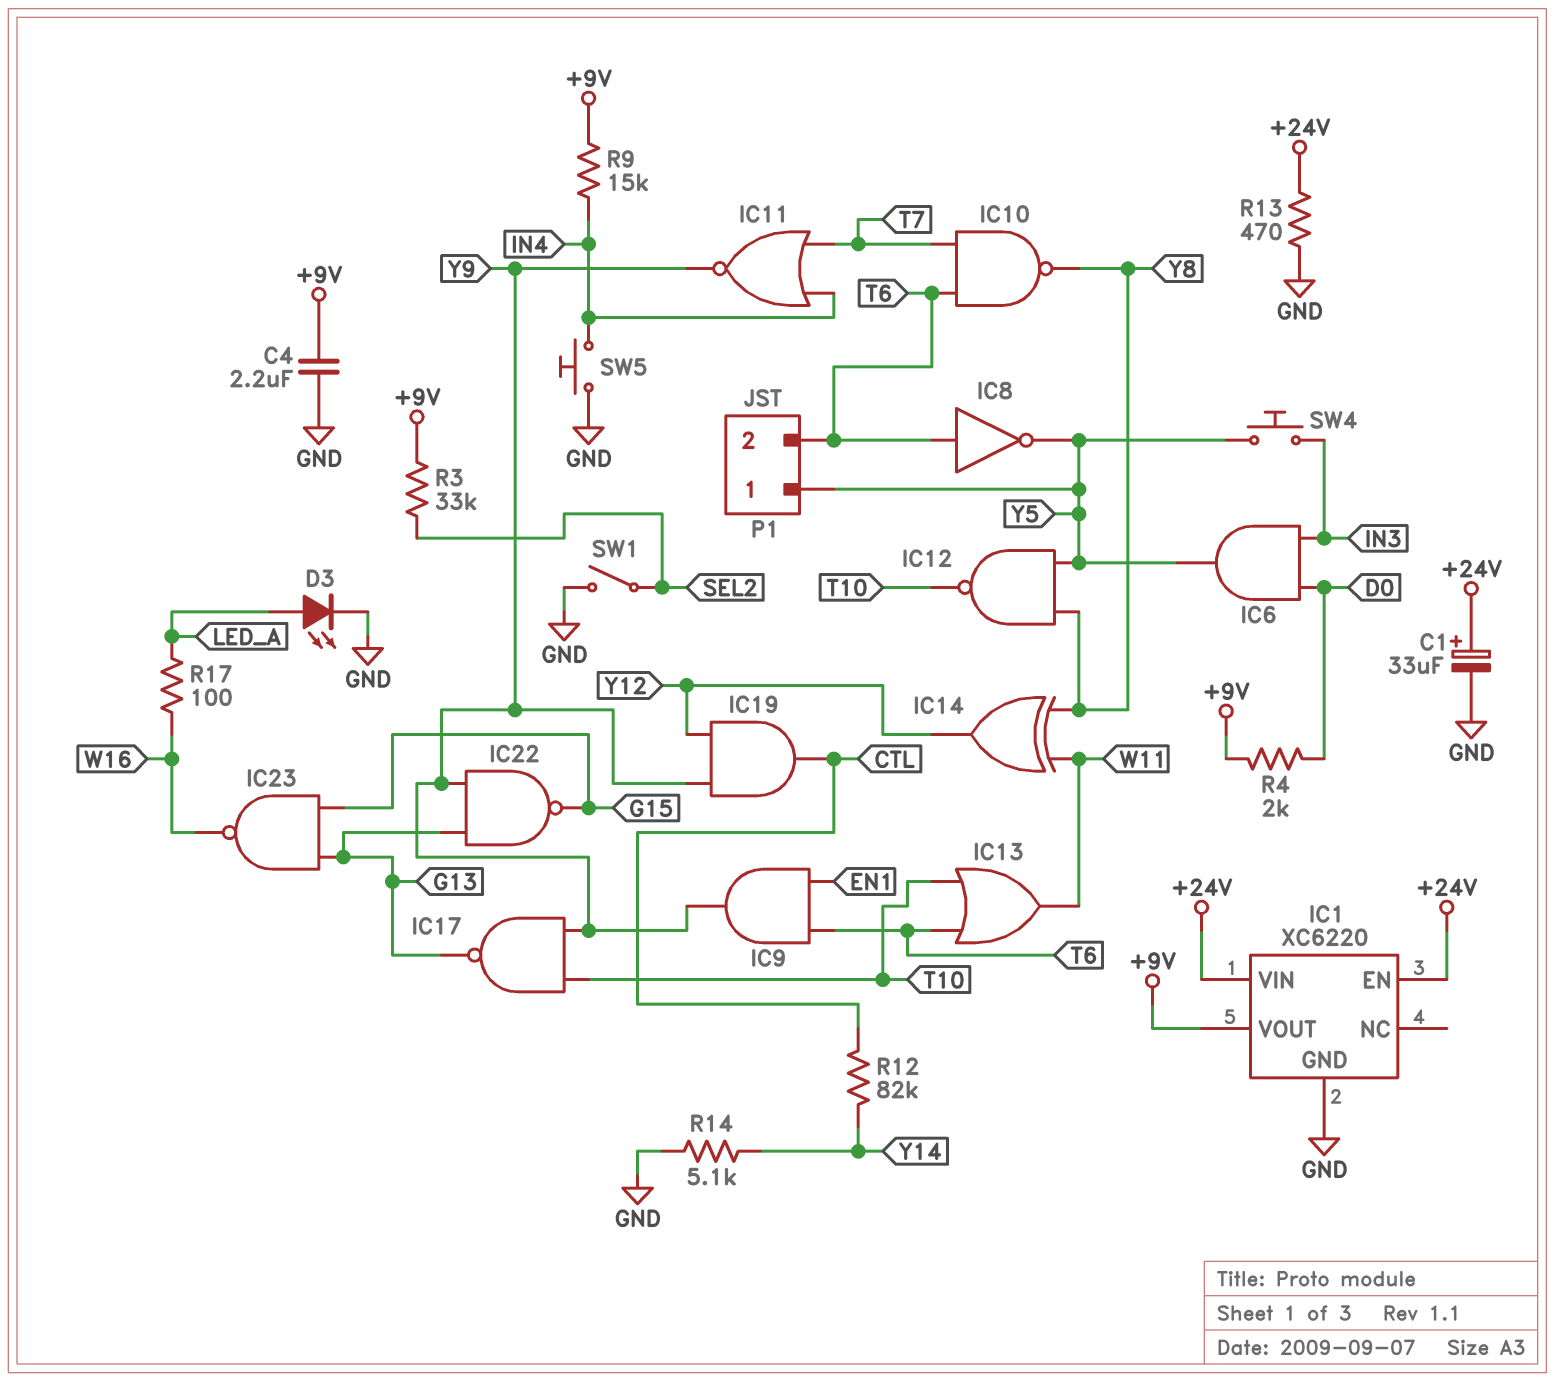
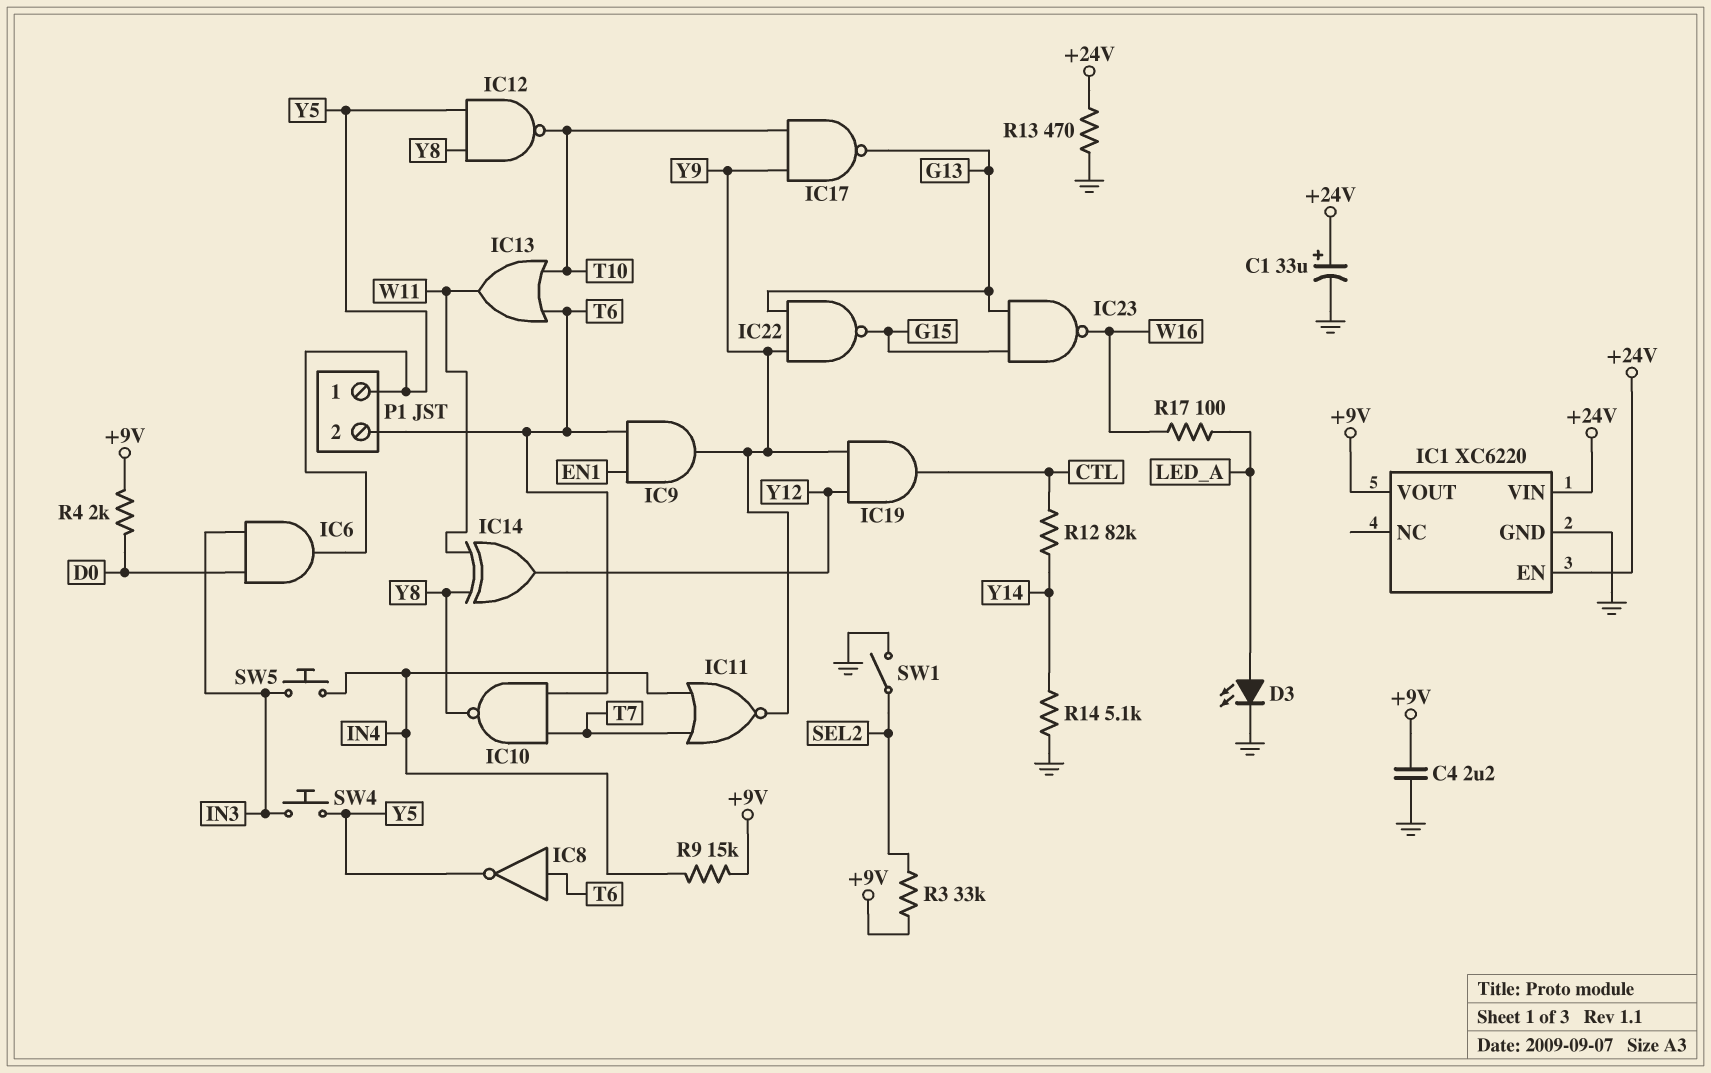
SW5: button (GND, IN4) -> button (IN3, IN4)

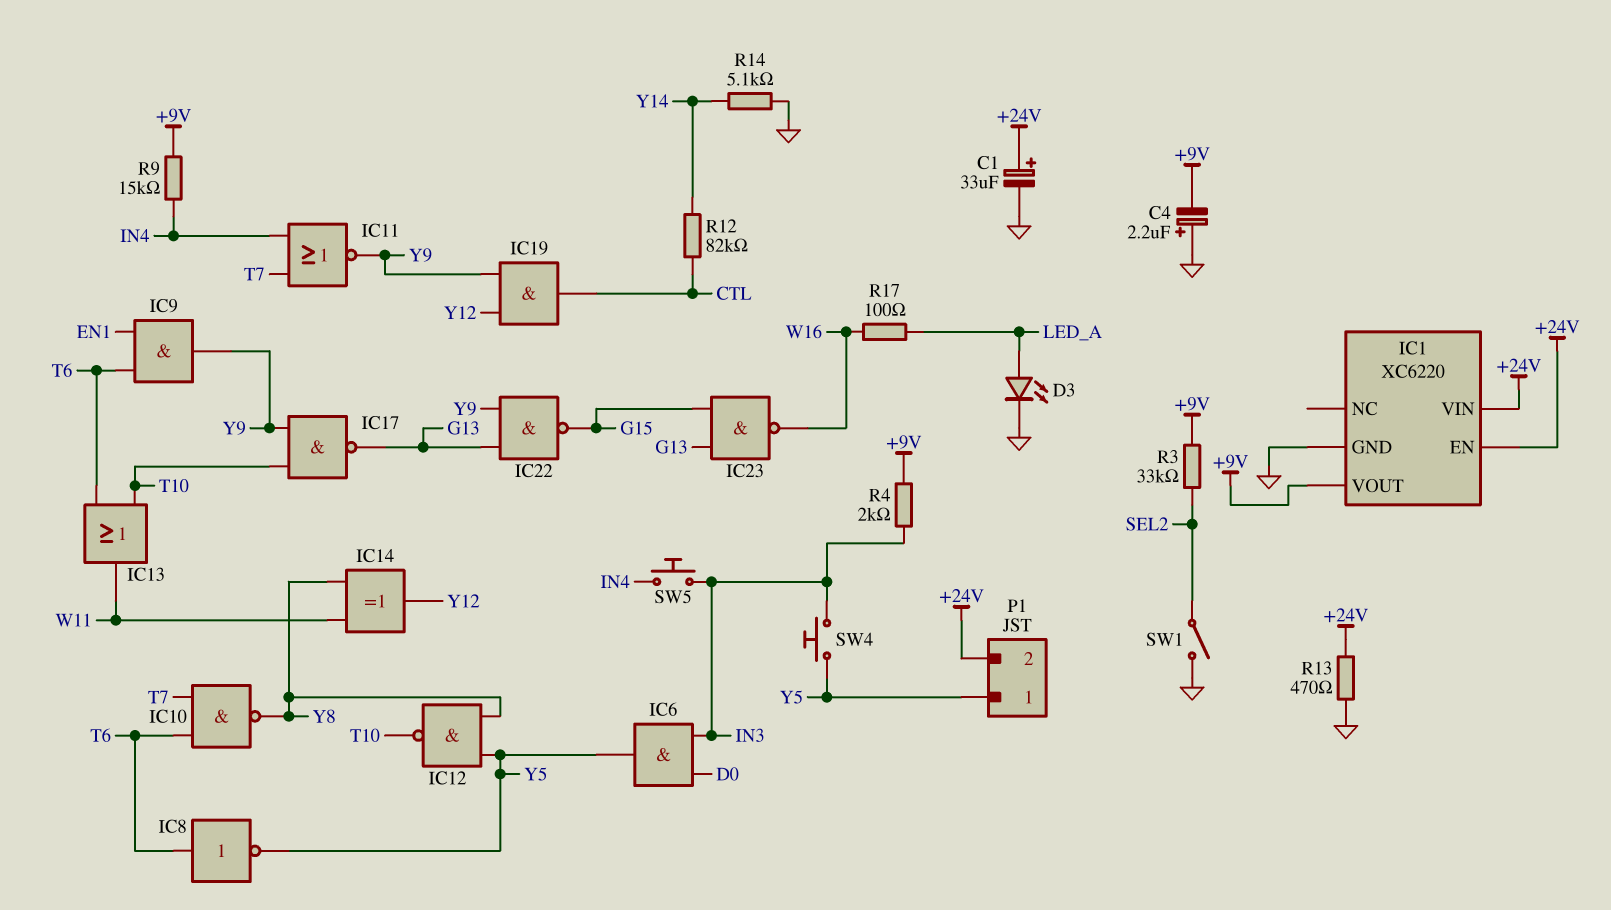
C4: 2.2uF (+9V, GND) -> 2.2uF (plus GND, minus +9V)
P1 pin 2: T6 -> +24V
R4: 2k (+9V, D0) -> 2k (+9V, IN3)

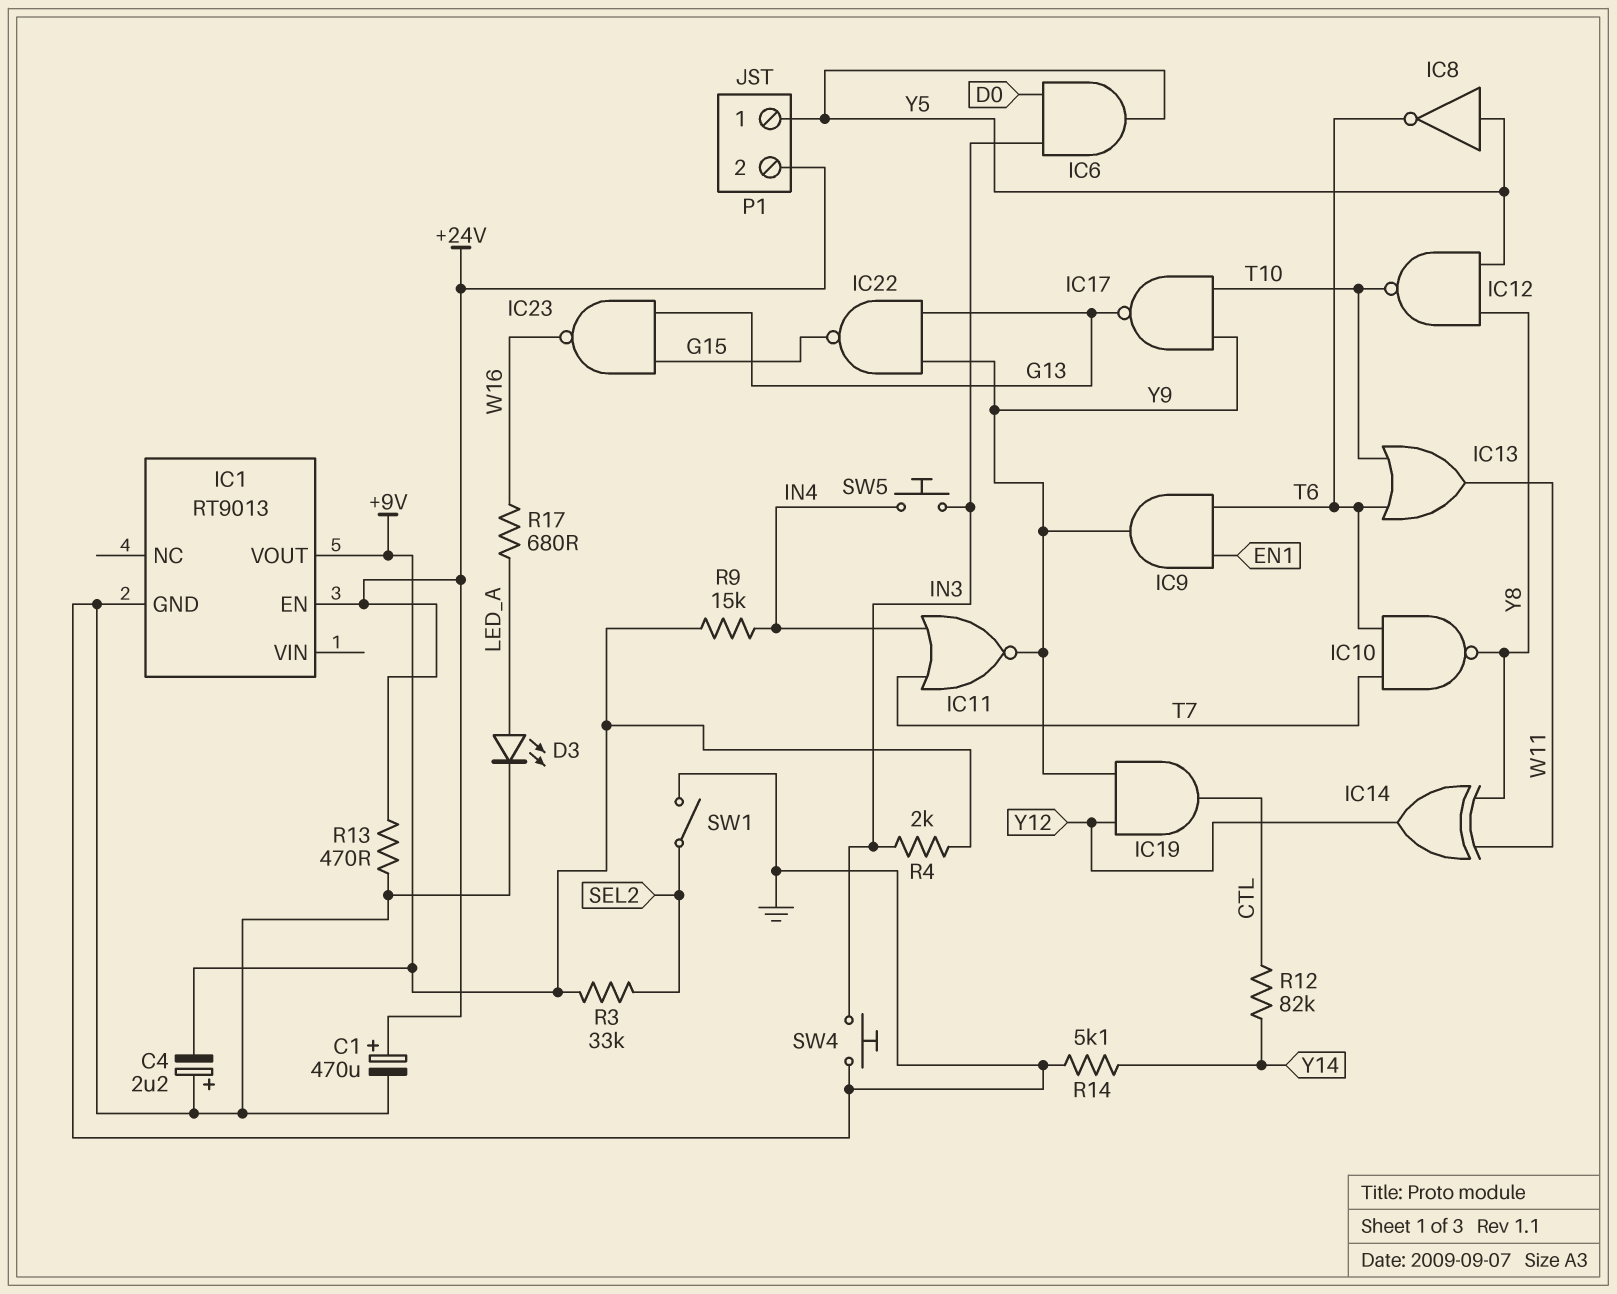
C1: 33uF (plus +24V, minus GND) -> 470uF (plus +24V, minus GND)
IC1: XC6220 -> RT9013
IC1 pin VIN: +24V -> none
IC8: NOT (in T6, out Y5) -> NOT (in Y5, out T6)
R17: 100 (LED_A, W16) -> 680 (LED_A, W16)
SW4: button (IN3, Y5) -> button (GND, IN3)

